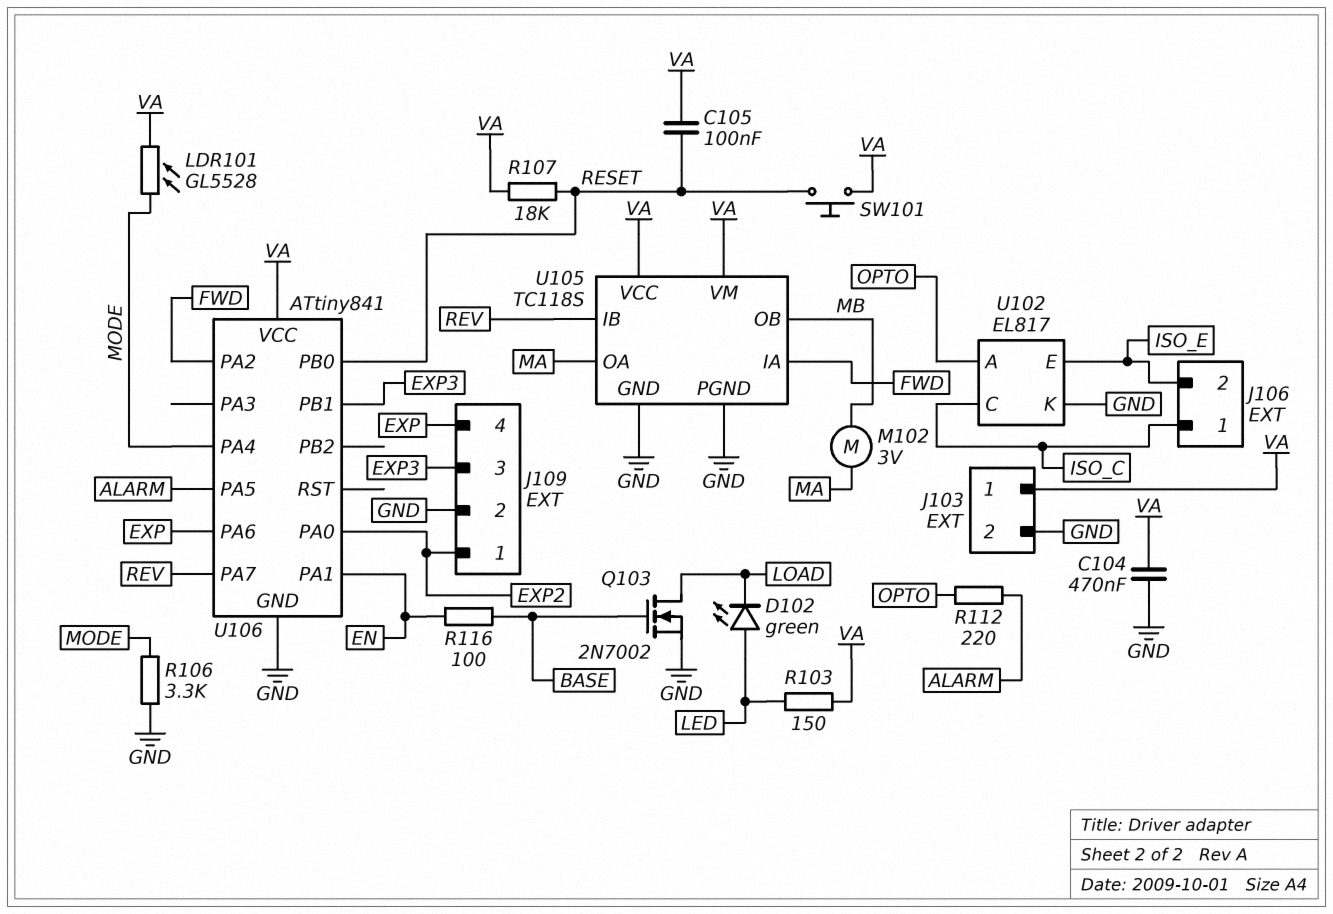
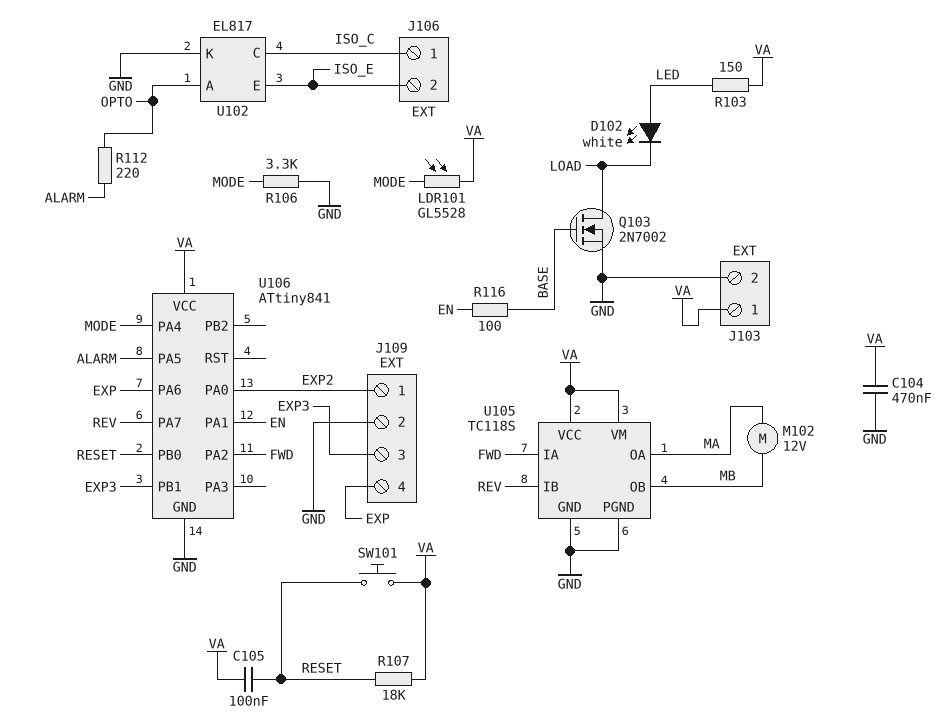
D102: LED green (A LED, K LOAD) -> LED white (A LED, K LOAD)
M102: motor 3V (MA, MB) -> motor 12V (MA, MB)

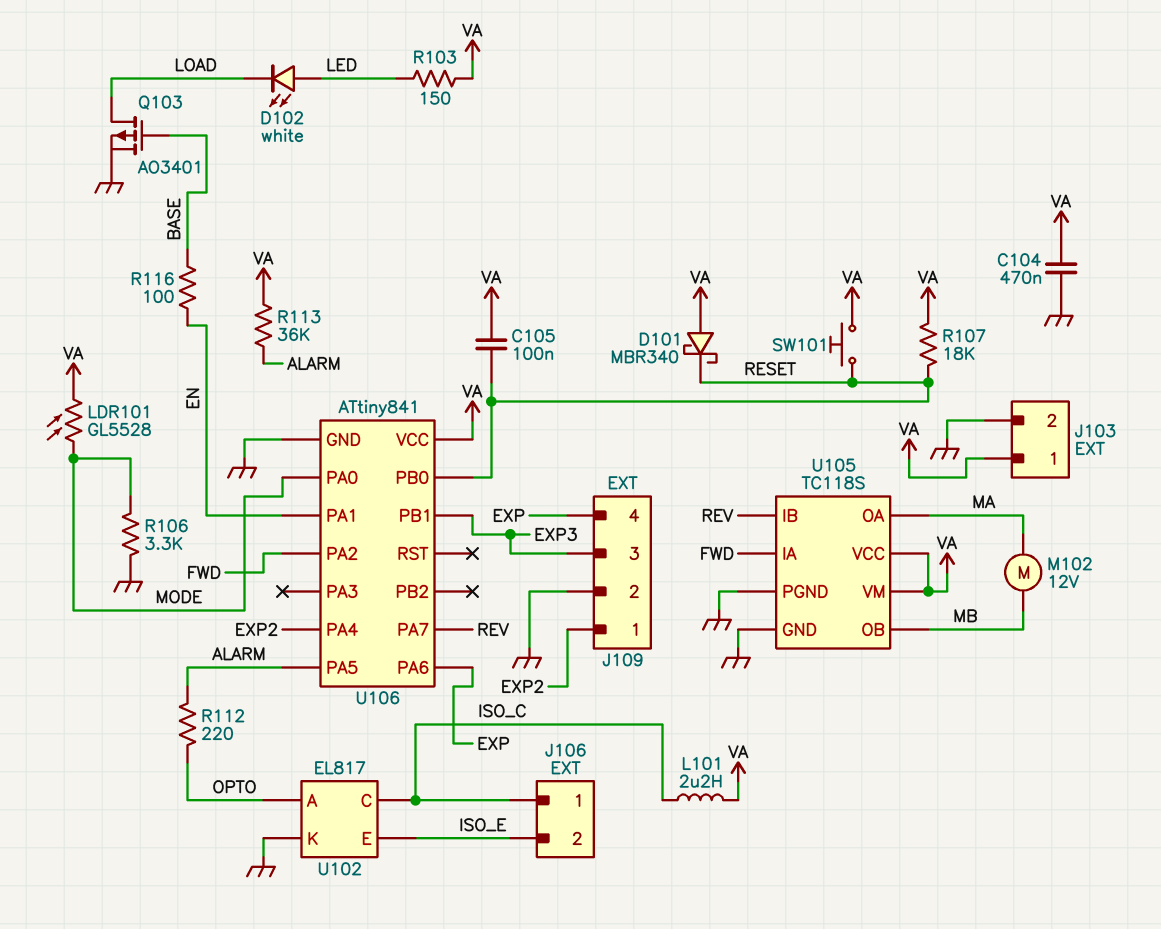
D101: none -> schottky MBR340 (A VA, K RESET)
L101: none -> 2.2uH (ISO_C, VA)
Q103: NMOS 2N7002 (G BASE, D LOAD, S GND) -> PMOS AO3401 (G BASE, D LOAD, S GND)
R113: none -> 36k (ALARM, VA)
U106 pin PA0: EXP2 -> MODE
U106 pin PA4: MODE -> EXP2

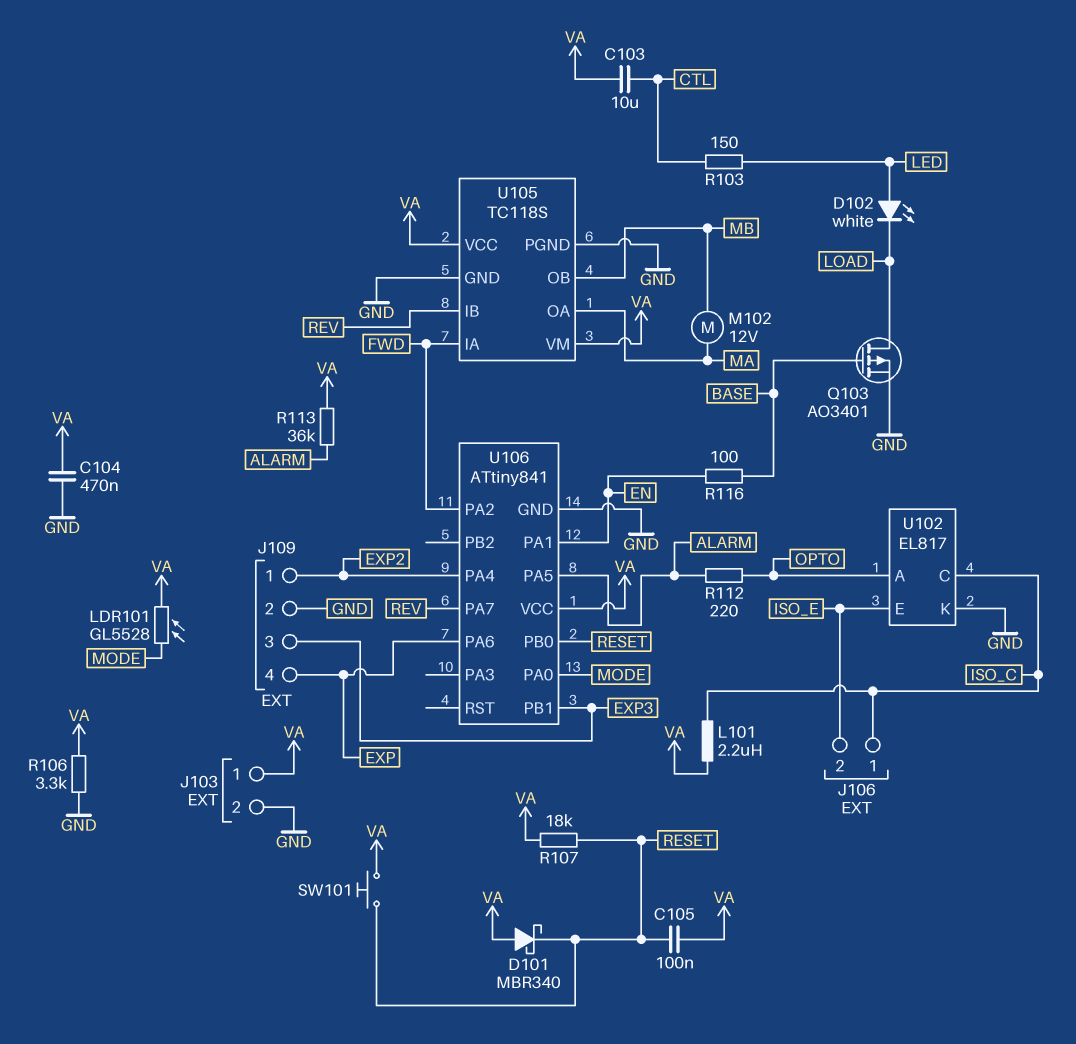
C103: none -> 10uF (CTL, VA)
R103: 150 (LED, VA) -> 150 (CTL, LED)
R106: 3.3k (GND, MODE) -> 3.3k (GND, VA)

